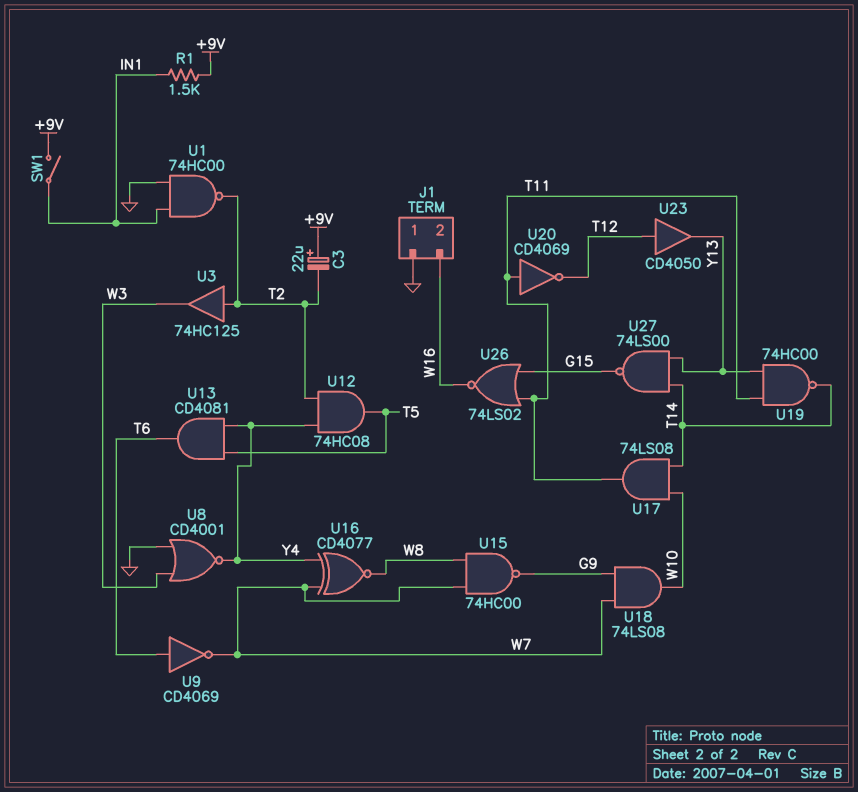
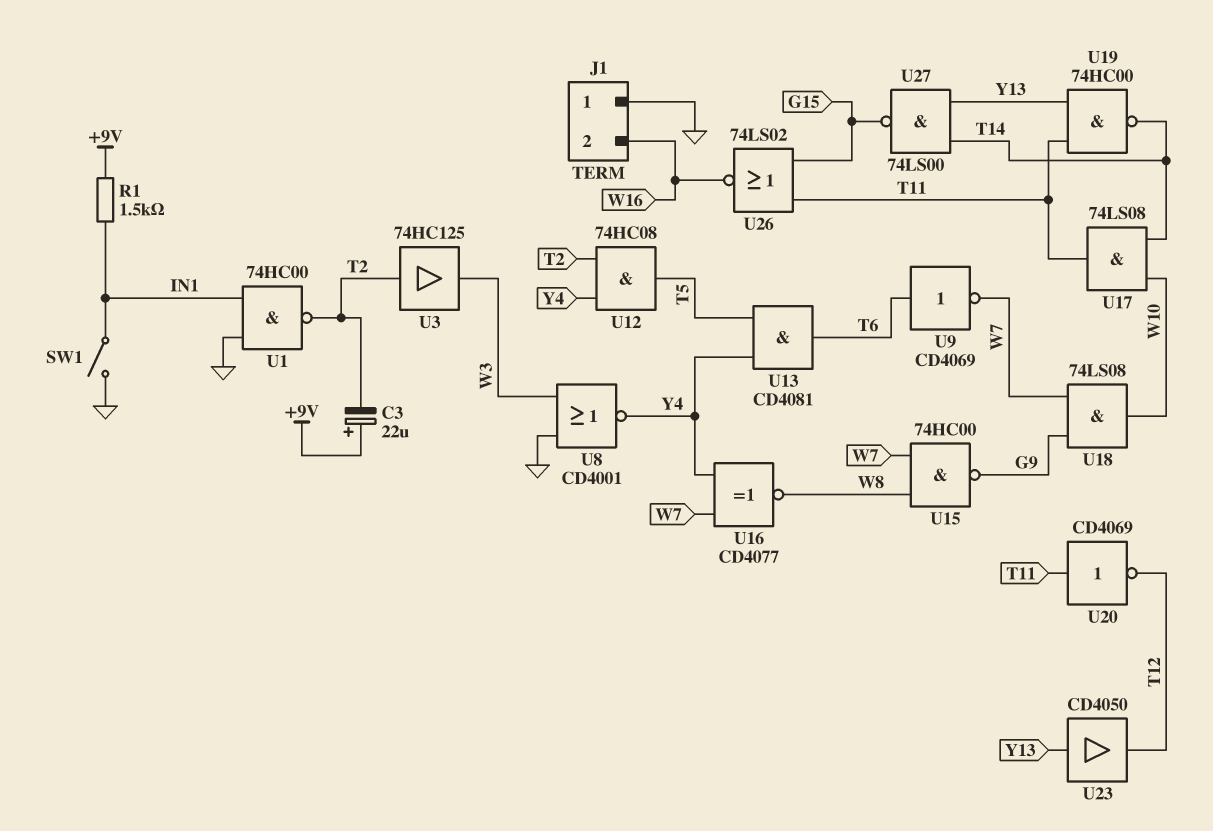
SW1: switch (+9V, IN1) -> switch (GND, IN1)
U23: buffer CD4050 (in T12, out Y13) -> buffer CD4050 (in Y13, out T12)

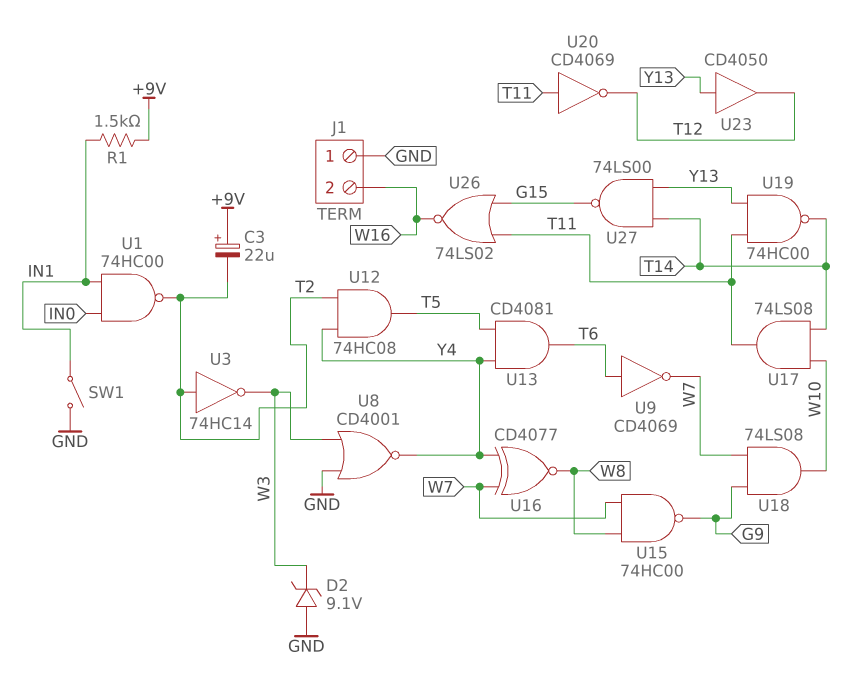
D2: none -> zener 9.1V (A GND, K W3)
U1: NAND 74HC00 (in GND, in IN1, out T2) -> NAND 74HC00 (in IN0, in IN1, out T2)
U3: buffer 74HC125 (in T2, out W3) -> NOT 74HC14 (in T2, out W3)

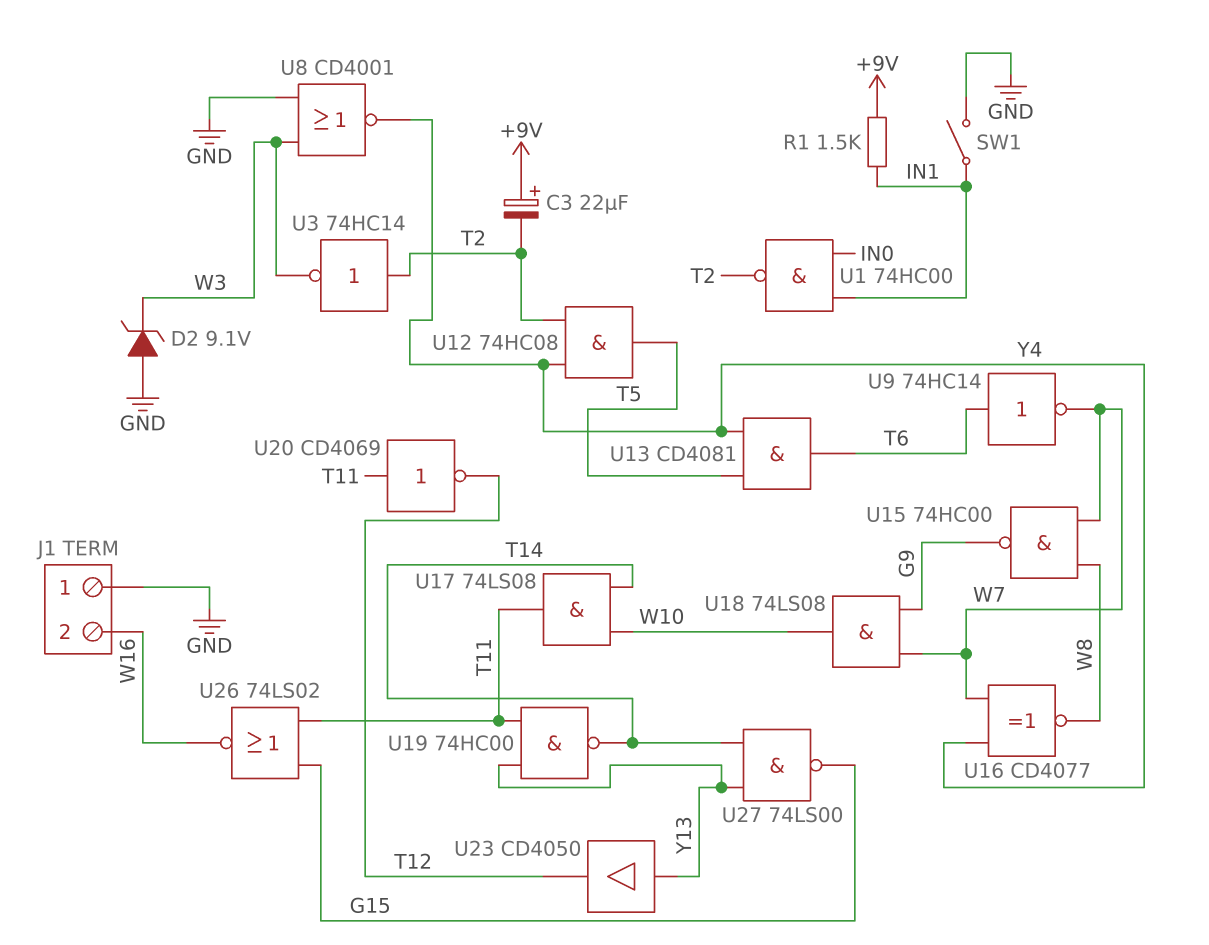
U9: NOT CD4069 (in T6, out W7) -> NOT 74HC14 (in T6, out W7)

